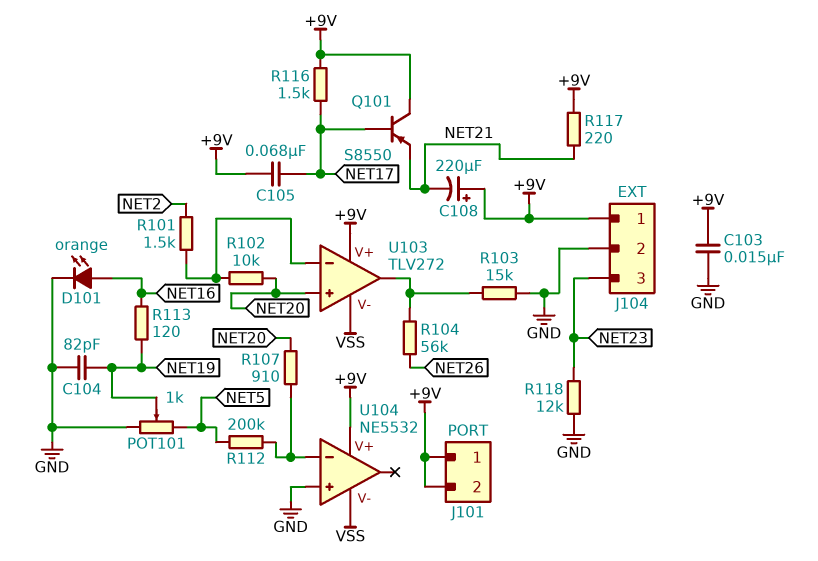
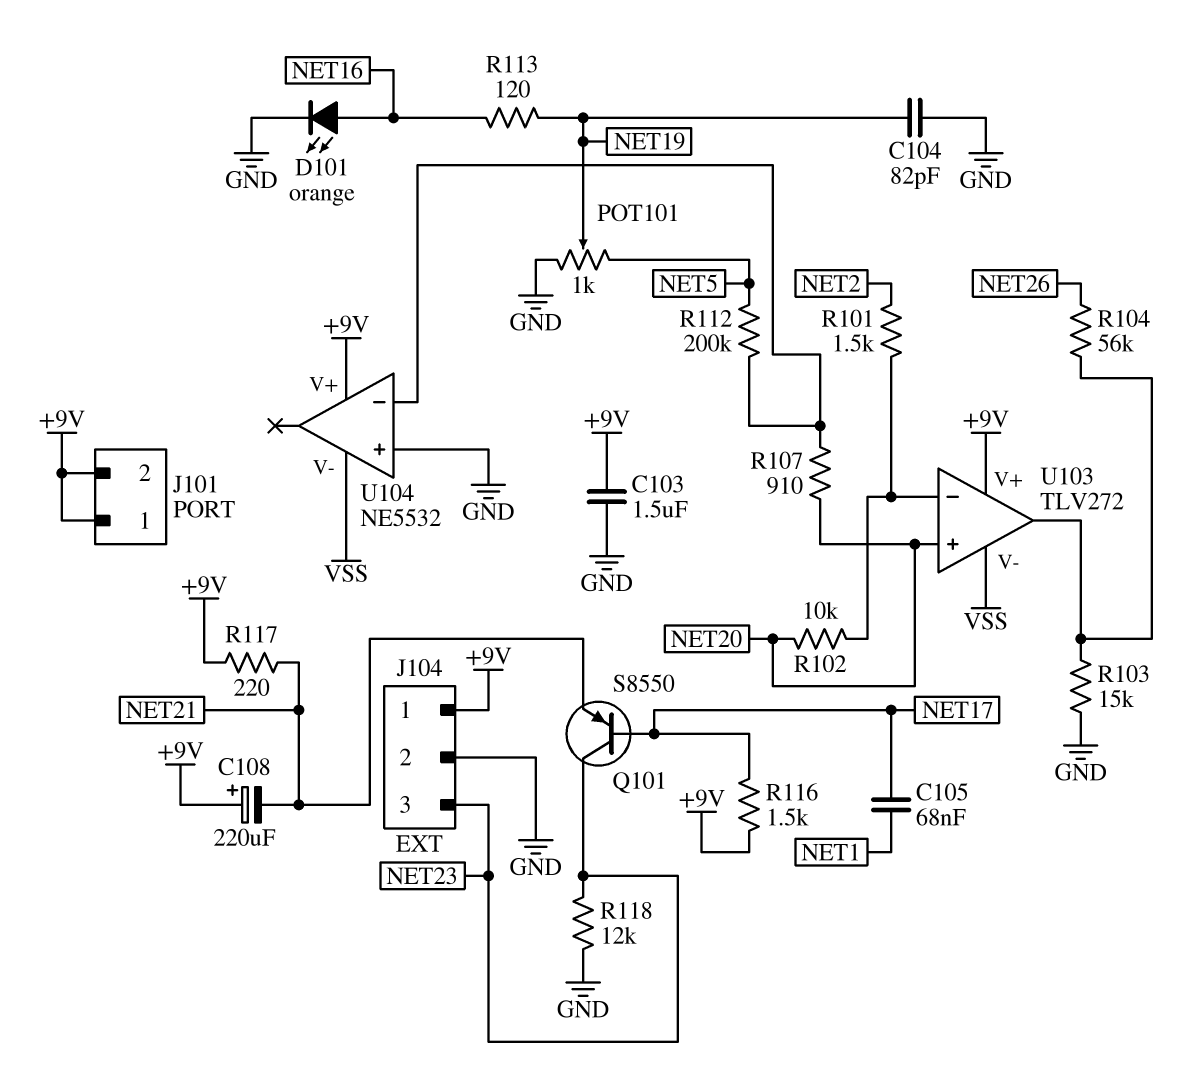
C103: 15nF (+9V, GND) -> 1.5uF (+9V, GND)
C105: 68nF (+9V, NET17) -> 68nF (NET1, NET17)
Q101: PNP S8550 (B NET17, C +9V, E NET21) -> PNP S8550 (B NET17, C NET23, E NET21)

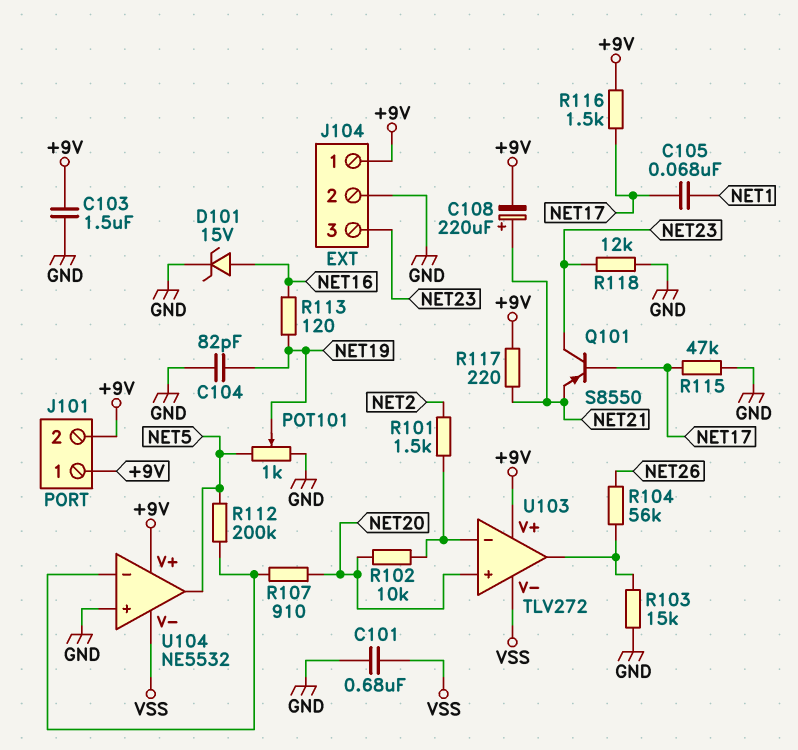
C101: none -> 680nF (GND, VSS)
C108: 220uF (plus +9V, minus NET21) -> 220uF (plus NET21, minus +9V)
D101: LED orange (A NET16, K GND) -> zener 15V (A NET16, K GND)
R115: none -> 47k (GND, NET17)
U104 pin out: none -> NET5

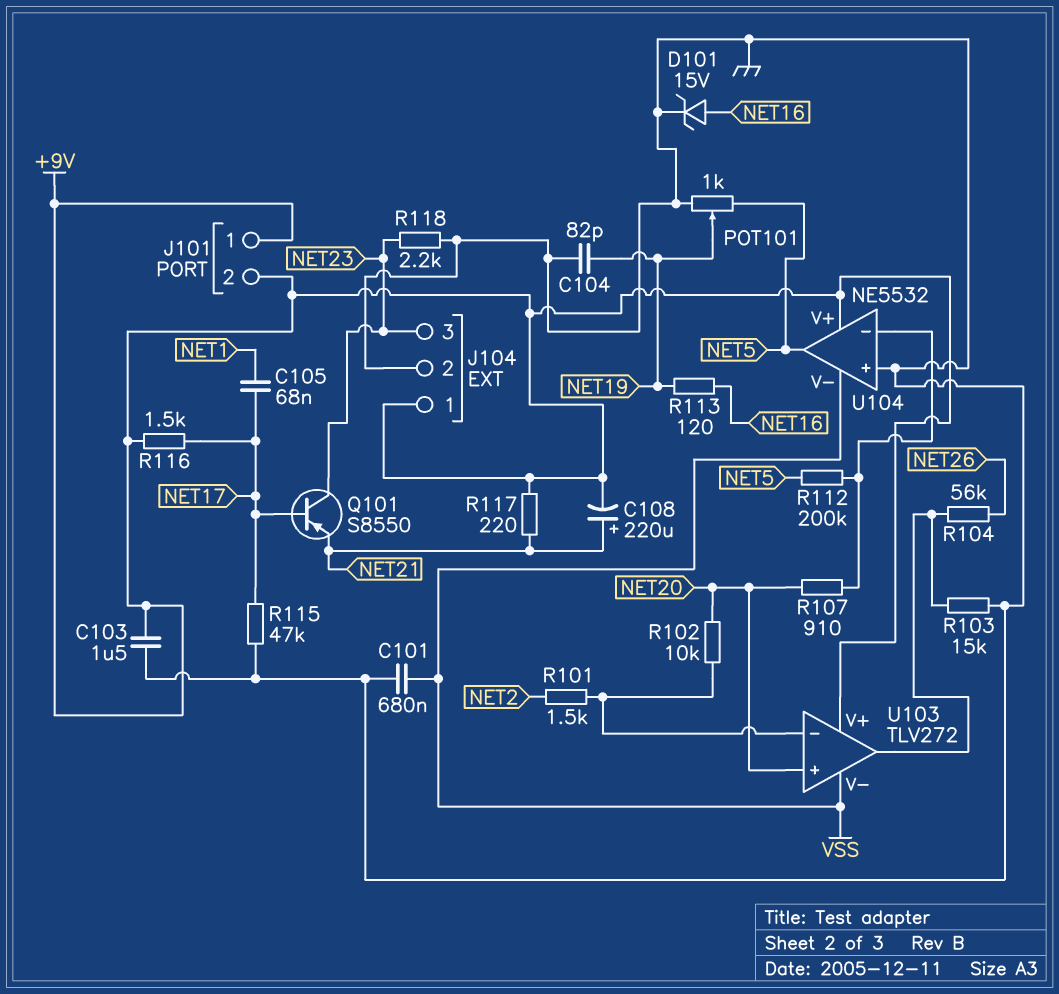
R118: 12k (GND, NET23) -> 2.2k (GND, NET23)

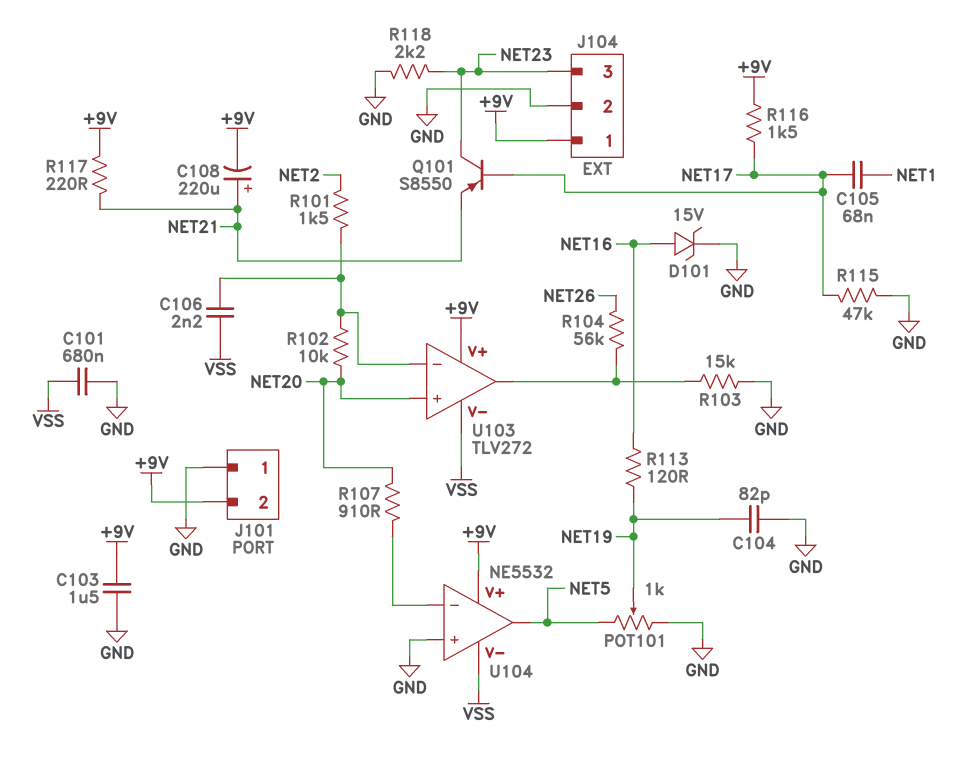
C106: none -> 2.2nF (U103/in-, VSS)
J101 pin 1: +9V -> GND
R112: 200k (NET5, U104/in-) -> none

